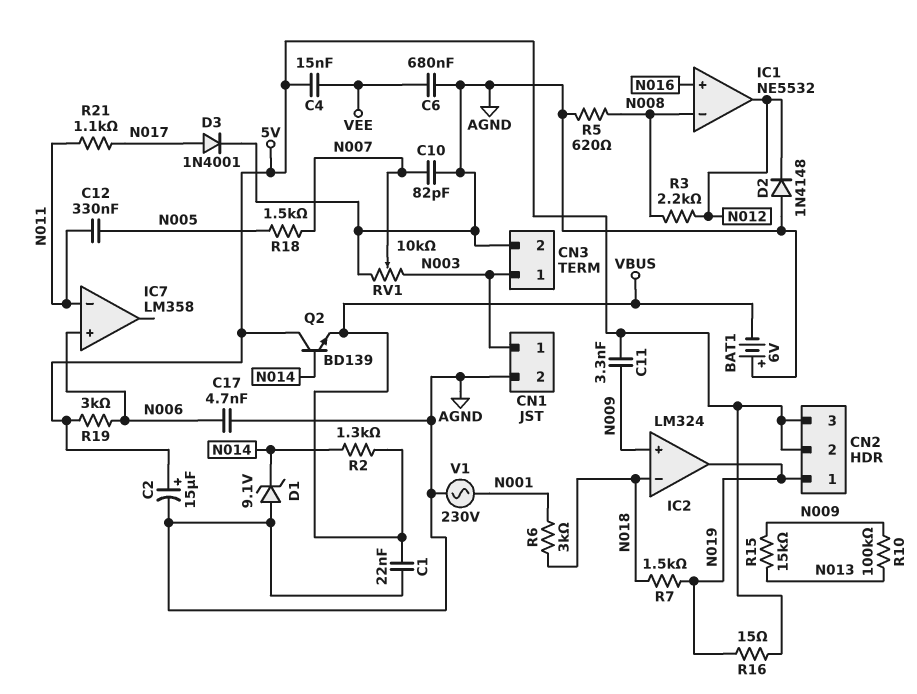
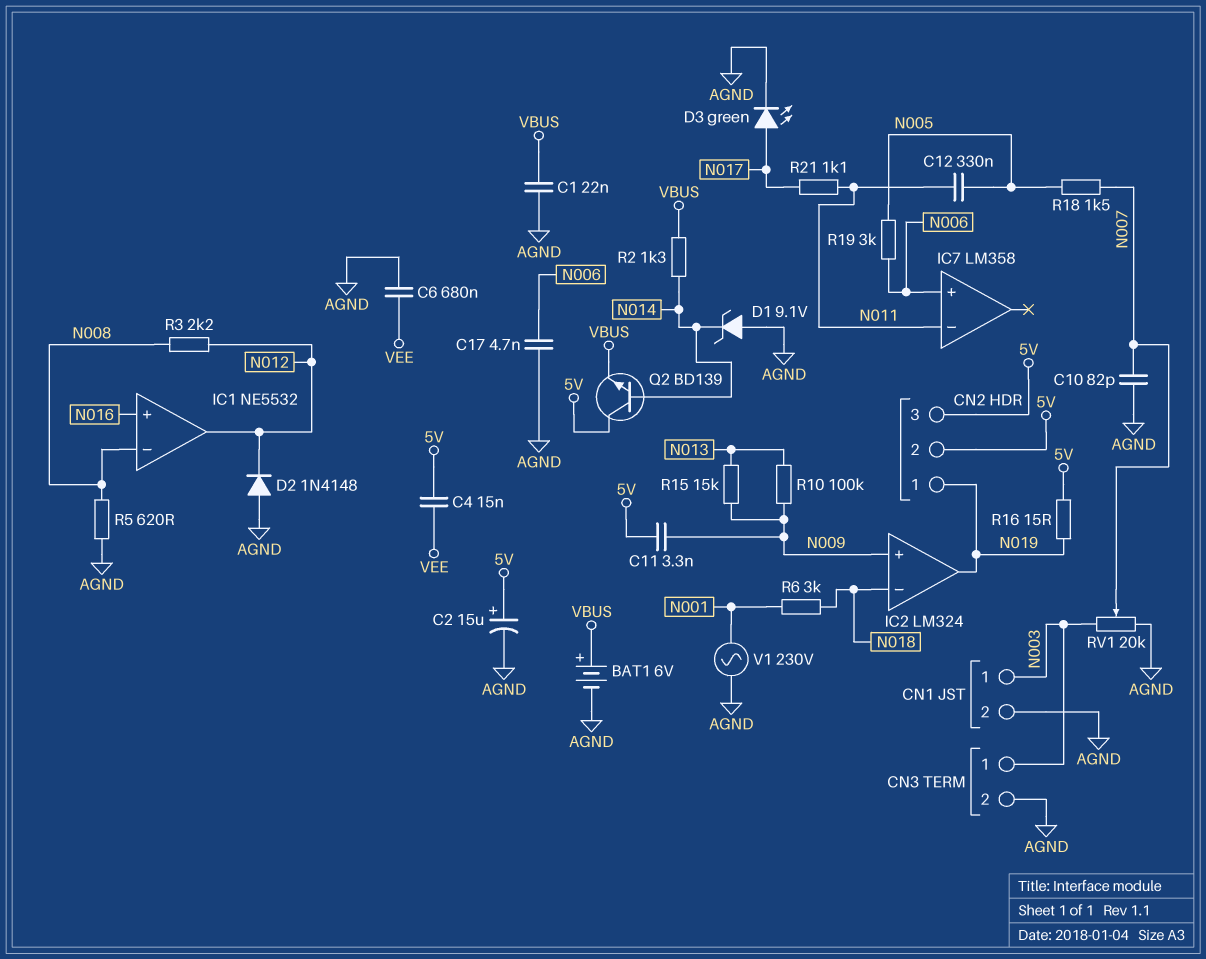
BAT1: 6V (plus AGND, minus VBUS) -> 6V (plus VBUS, minus AGND)
D3: diode 1N4001 (A N017, K AGND) -> LED green (A N017, K AGND)
R7: 1.5k (N018, N019) -> none
R19: 3k (5V, N006) -> 3k (N005, N006)
RV1: 10k (AGND, N003, wiper N007) -> 20k (AGND, N003, wiper N007)

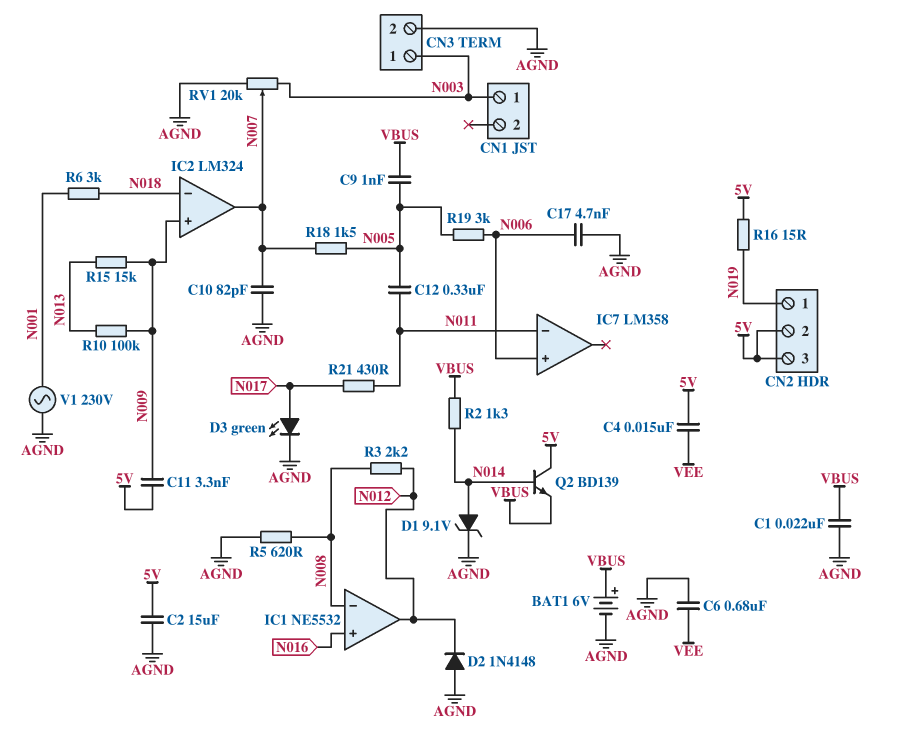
C2: 15uF (plus 5V, minus AGND) -> 15uF (5V, AGND)
C9: none -> 1nF (N005, VBUS)
CN1 pin 2: AGND -> none
D1: zener 9.1V (A AGND, K N014) -> zener 9.1V (A N014, K AGND)
IC2 pin out: N019 -> N007
R21: 1.1k (N011, N017) -> 430 (N011, N017)

